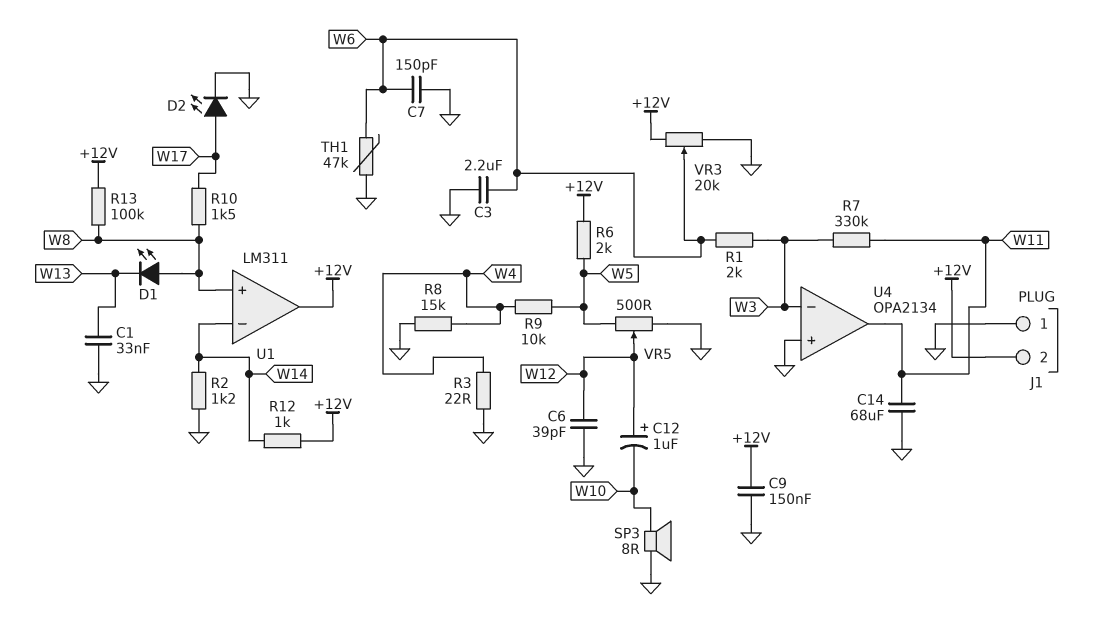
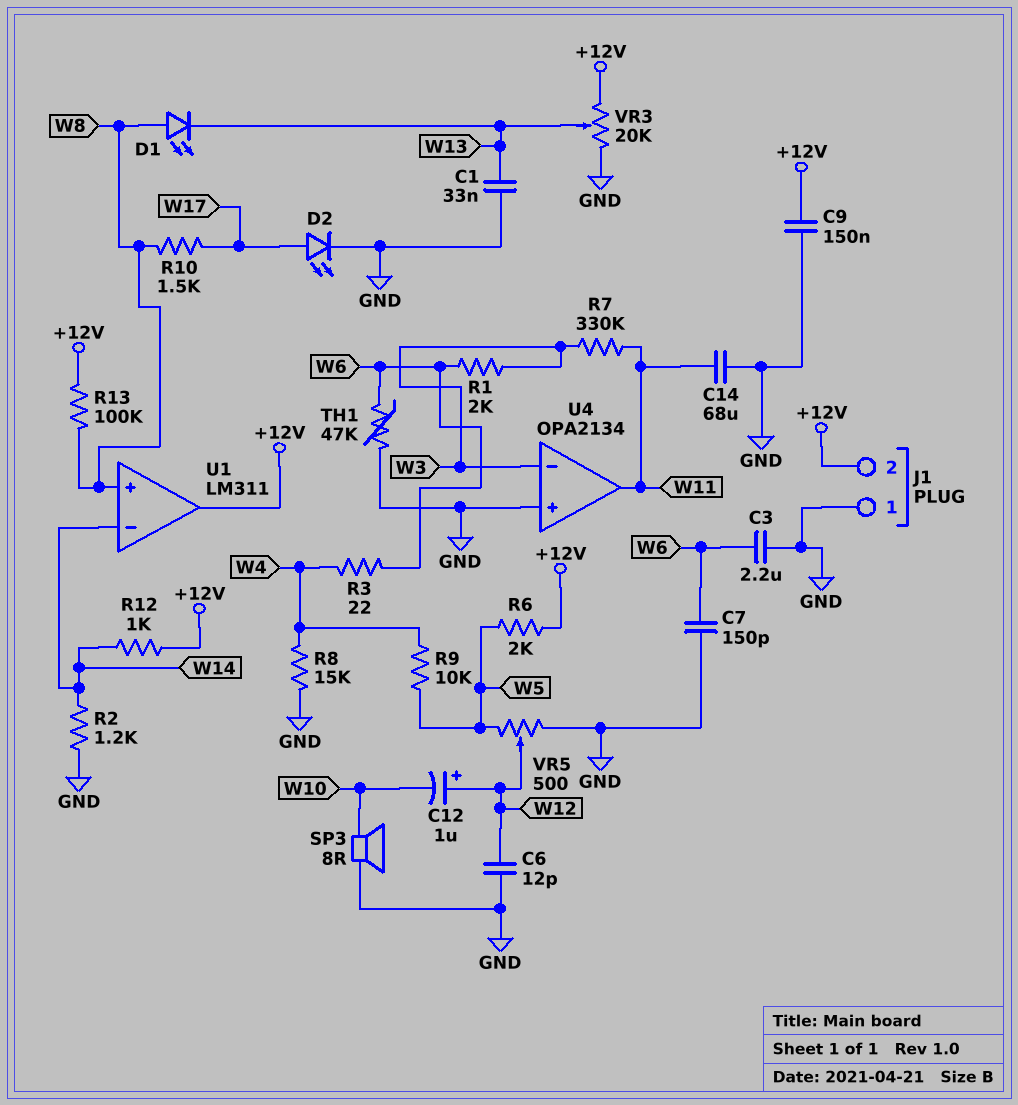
C6: 39pF (GND, W12) -> 12pF (GND, W12)
R3: 22 (GND, W4) -> 22 (W4, W6)
VR3: 20k (+12V, GND, wiper W6) -> 20k (+12V, GND, wiper W13)

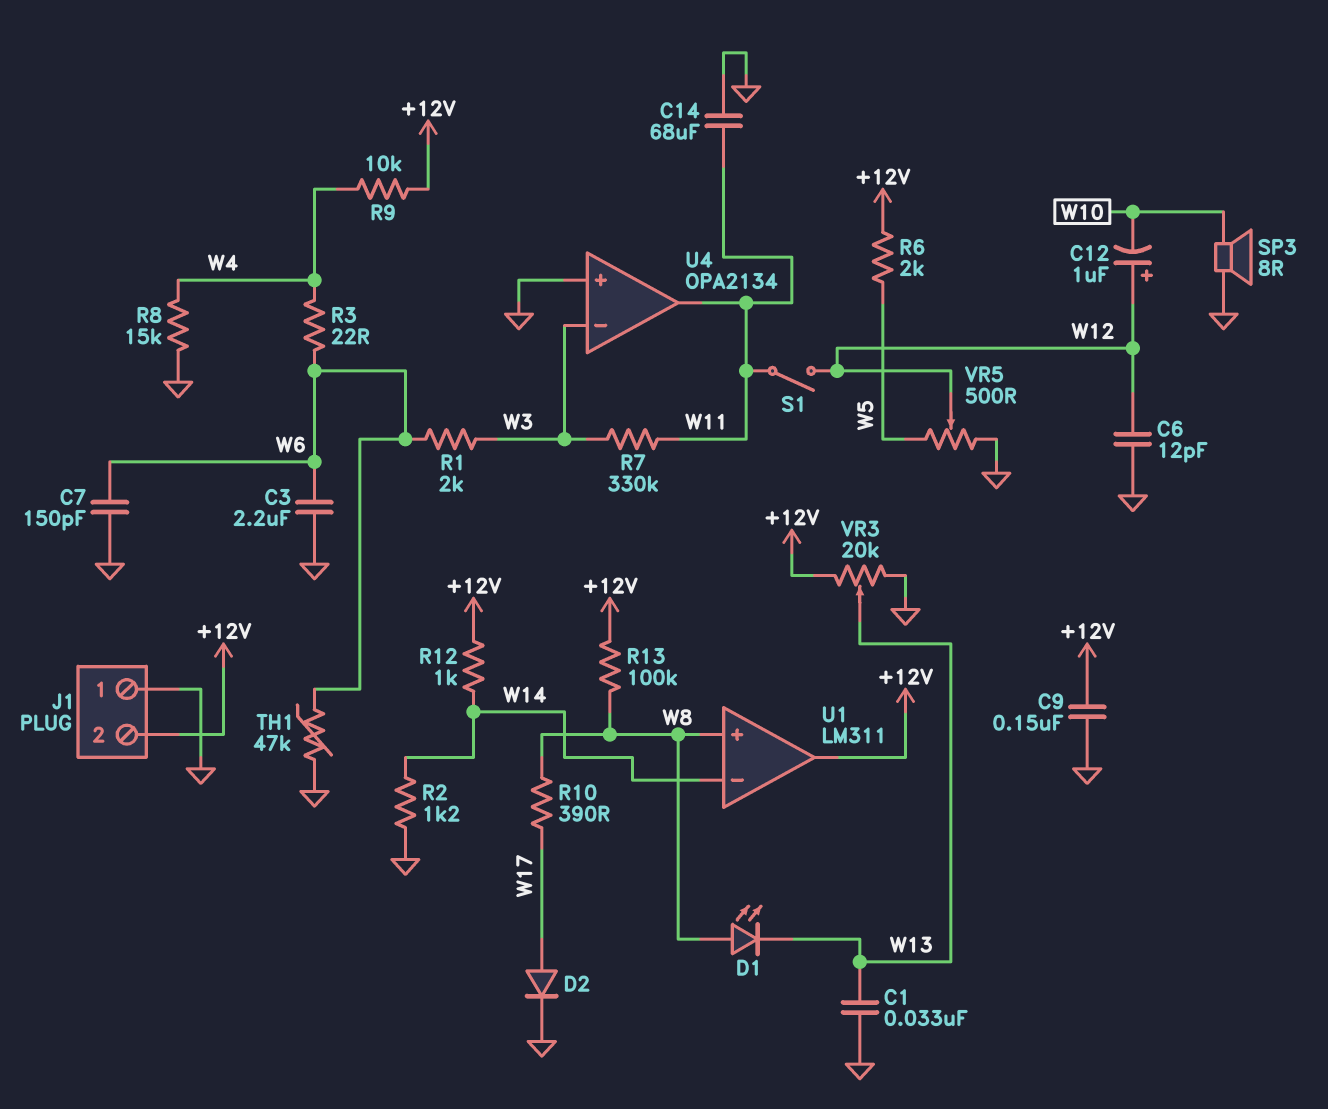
D2: LED (A W17, K GND) -> diode (A W17, K GND)
R9: 10k (W4, W5) -> 10k (+12V, W4)
R10: 1.5k (W8, W17) -> 390 (W8, W17)
S1: none -> switch (W11, W12)

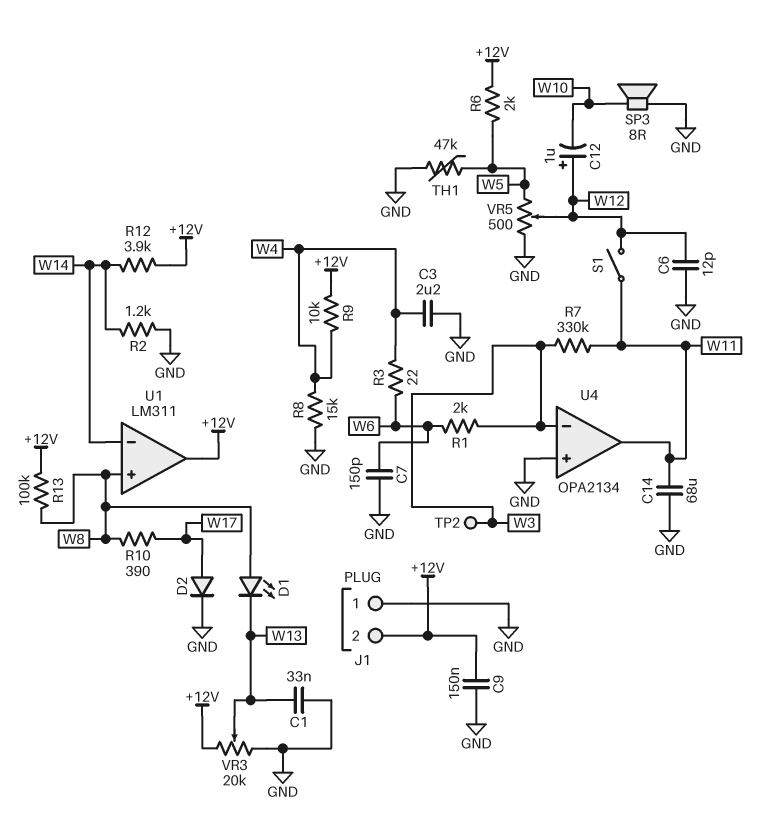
C3: 2.2uF (GND, W6) -> 2.2uF (GND, W4)
R12: 1k (+12V, W14) -> 3.9k (+12V, W14)
TH1: 47k (GND, W6) -> 47k (GND, W5)
TP2: none -> test point (W3)

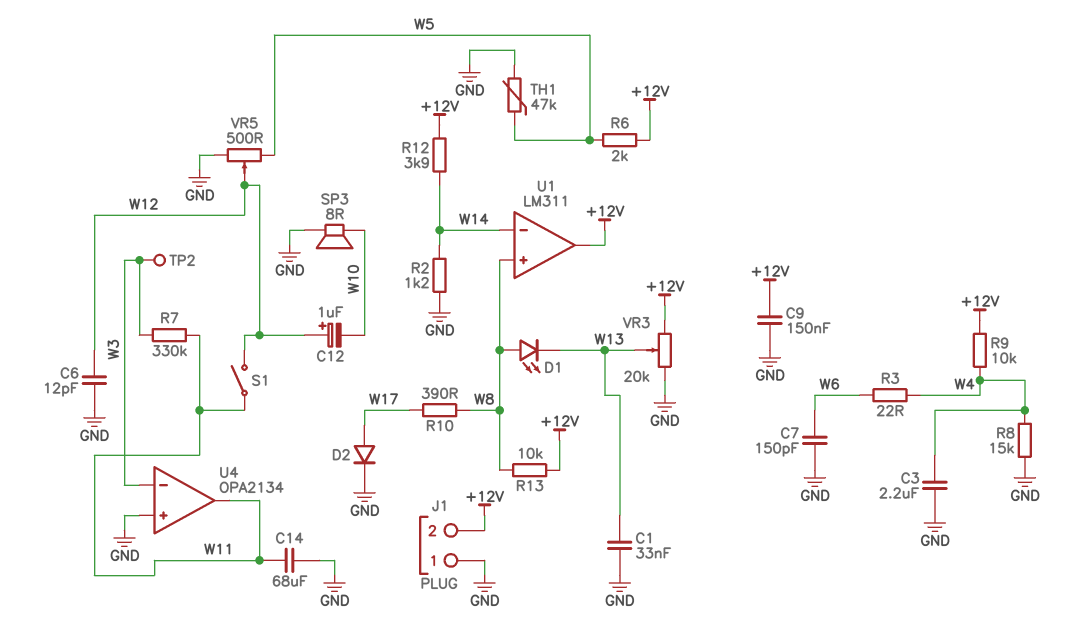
R1: 2k (W3, W6) -> none
R13: 100k (+12V, W8) -> 10k (+12V, W8)

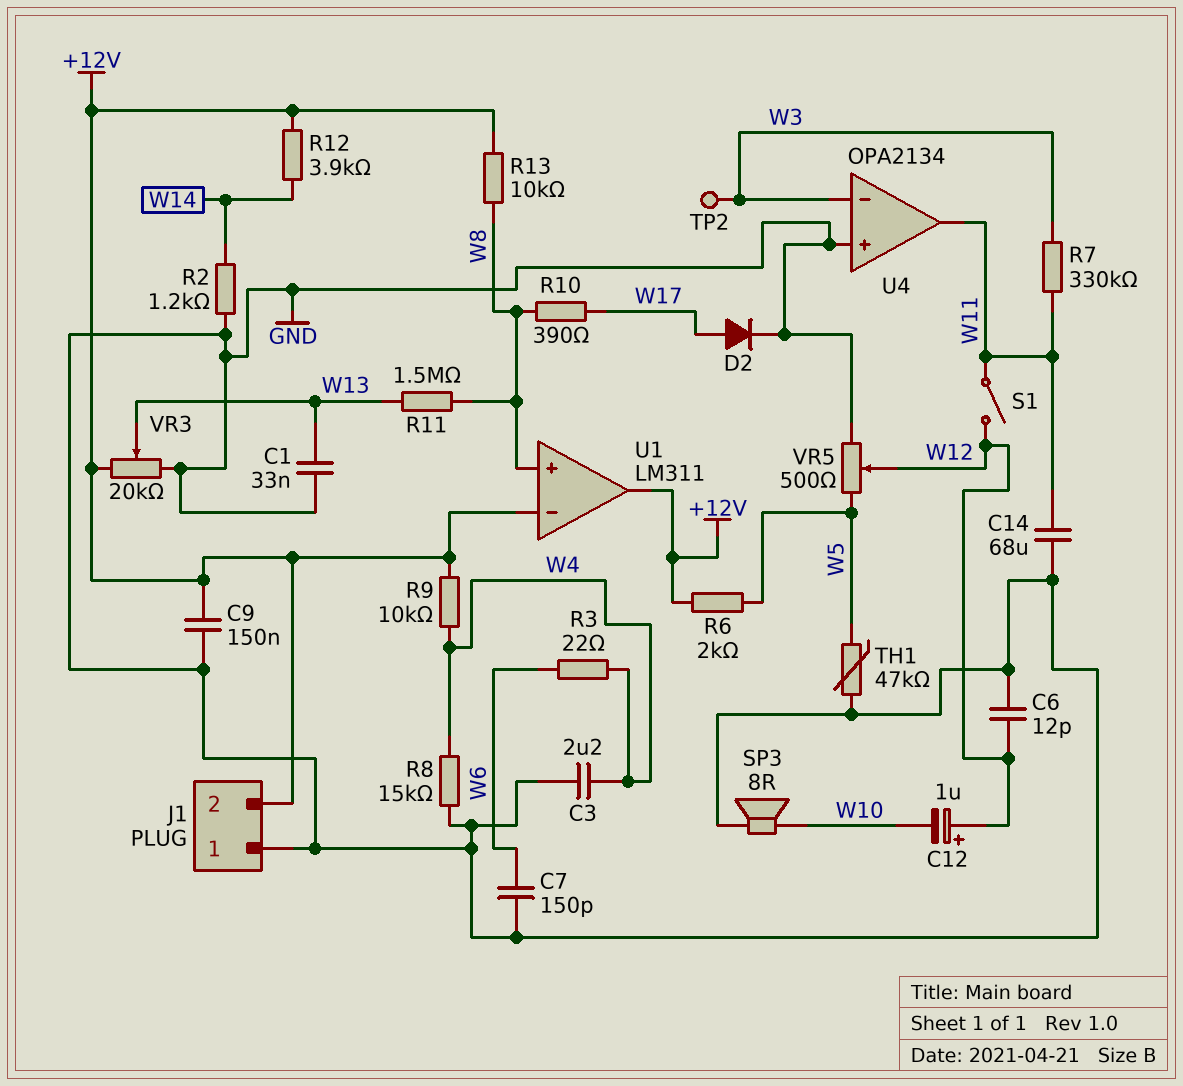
D1: LED (A W8, K W13) -> none
R11: none -> 1.5M (W8, W13)
U1 pin in-: W14 -> +12V

